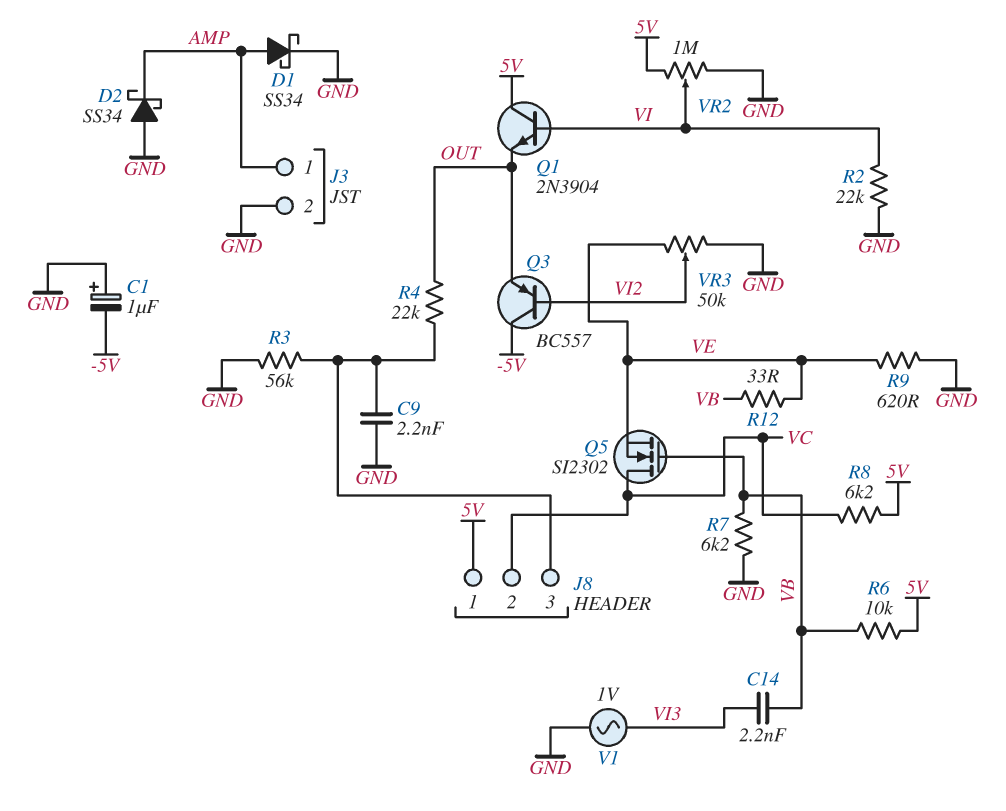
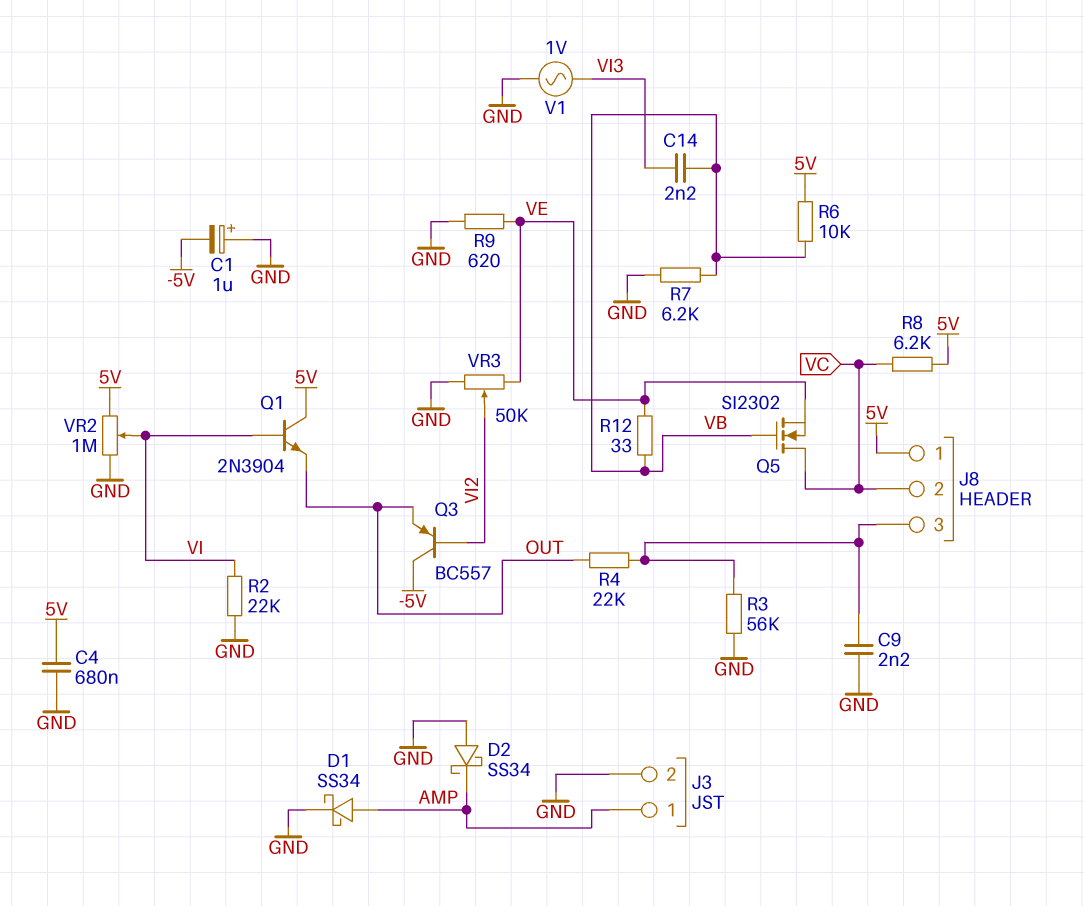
C4: none -> 680nF (5V, GND)

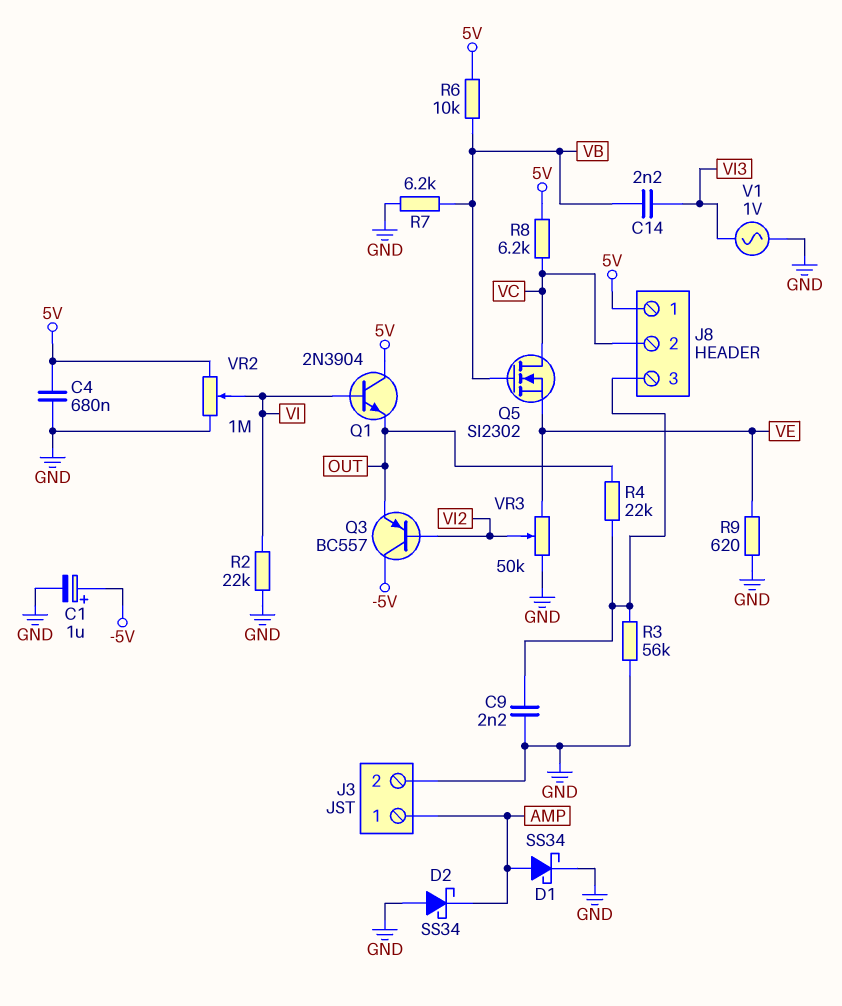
C1: 1uF (plus GND, minus -5V) -> 1uF (plus -5V, minus GND)
R12: 33 (VB, VE) -> none

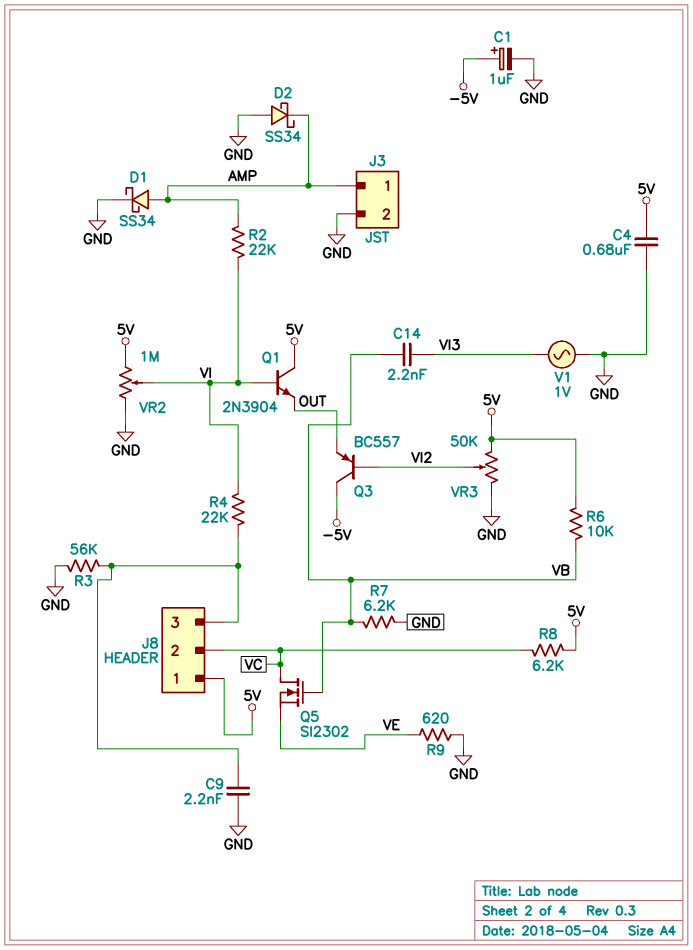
R2: 22k (GND, VI) -> 22k (AMP, VI)
R4: 22k (J8/3, OUT) -> 22k (J8/3, VI)
VR3: 50k (GND, VE, wiper VI2) -> 50k (5V, GND, wiper VI2)

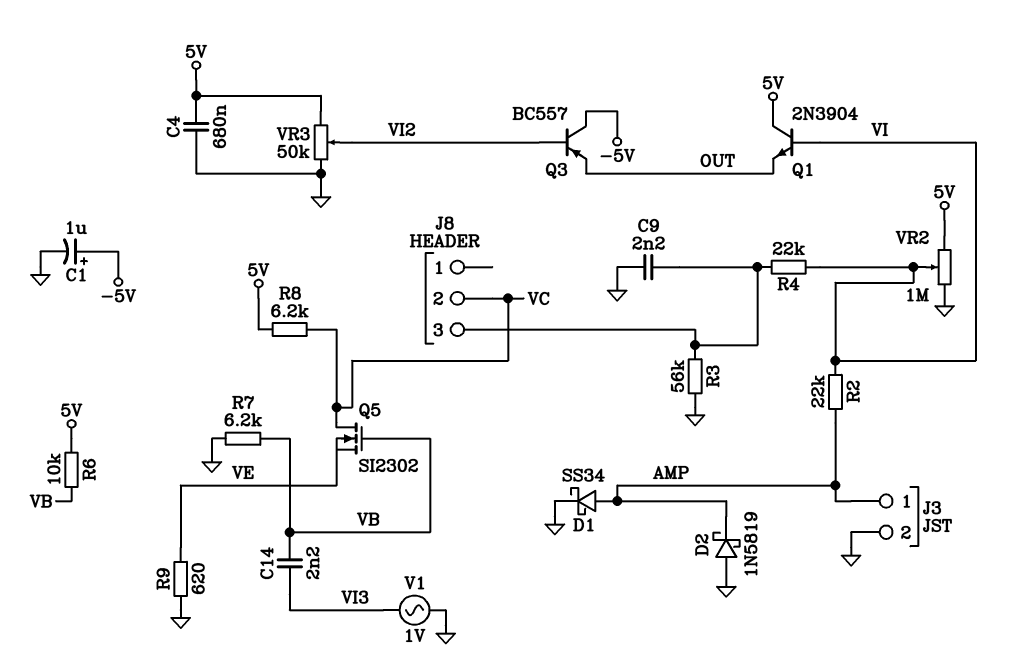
D2: schottky SS34 (A GND, K AMP) -> schottky 1N5819 (A GND, K AMP)
J8 pin 1: 5V -> none

